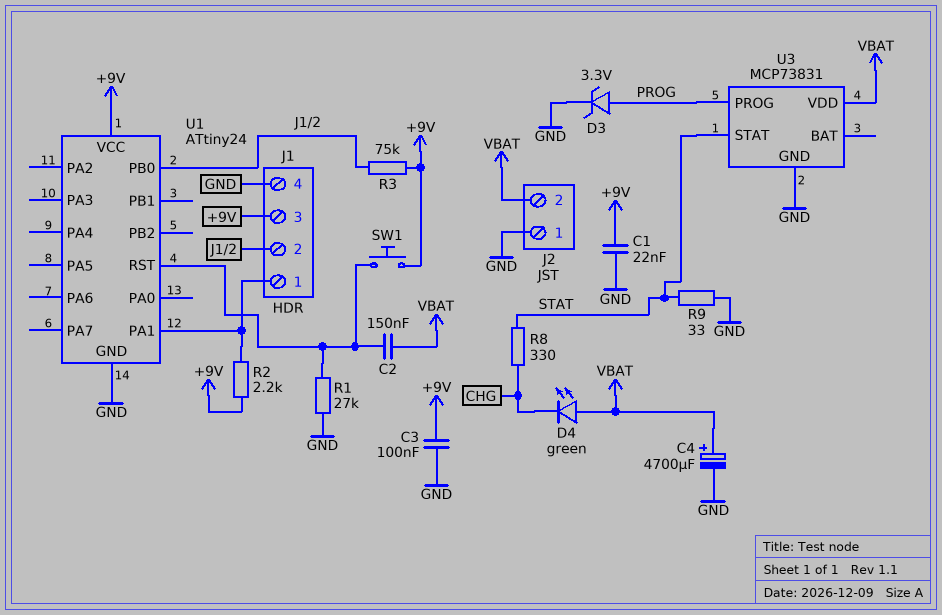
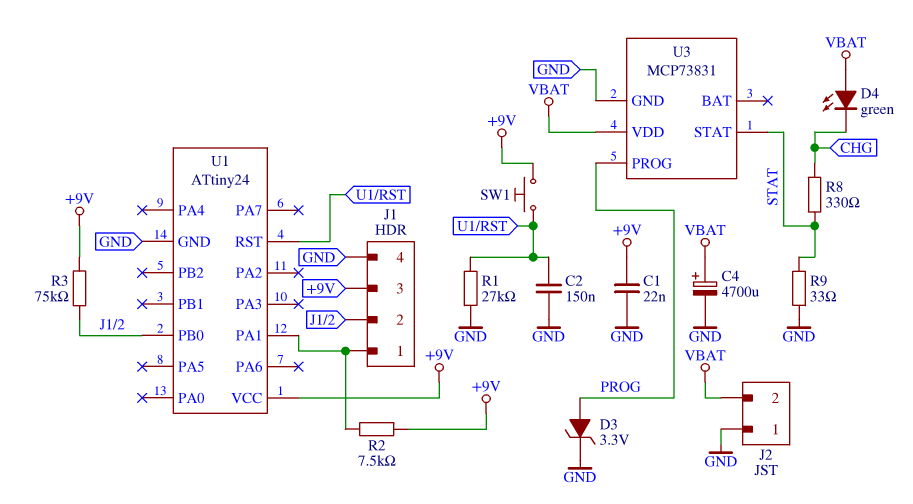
C2: 150nF (U1/RST, VBAT) -> 150nF (GND, U1/RST)
C3: 100nF (+9V, GND) -> none
R2: 2.2k (+9V, J1/1) -> 7.5k (+9V, J1/1)

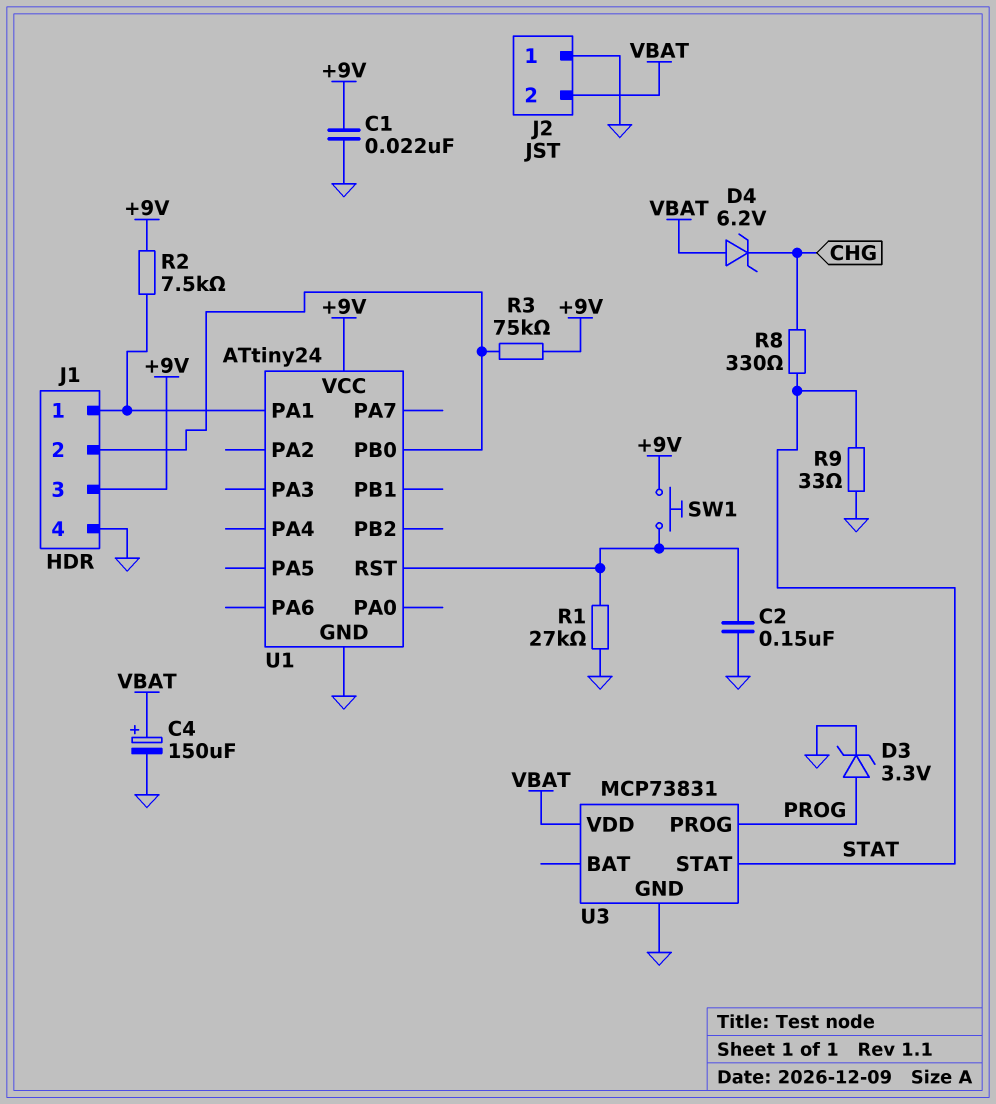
C4: 4700uF (plus VBAT, minus GND) -> 150uF (plus VBAT, minus GND)
D4: LED green (A VBAT, K CHG) -> zener 6.2V (A VBAT, K CHG)

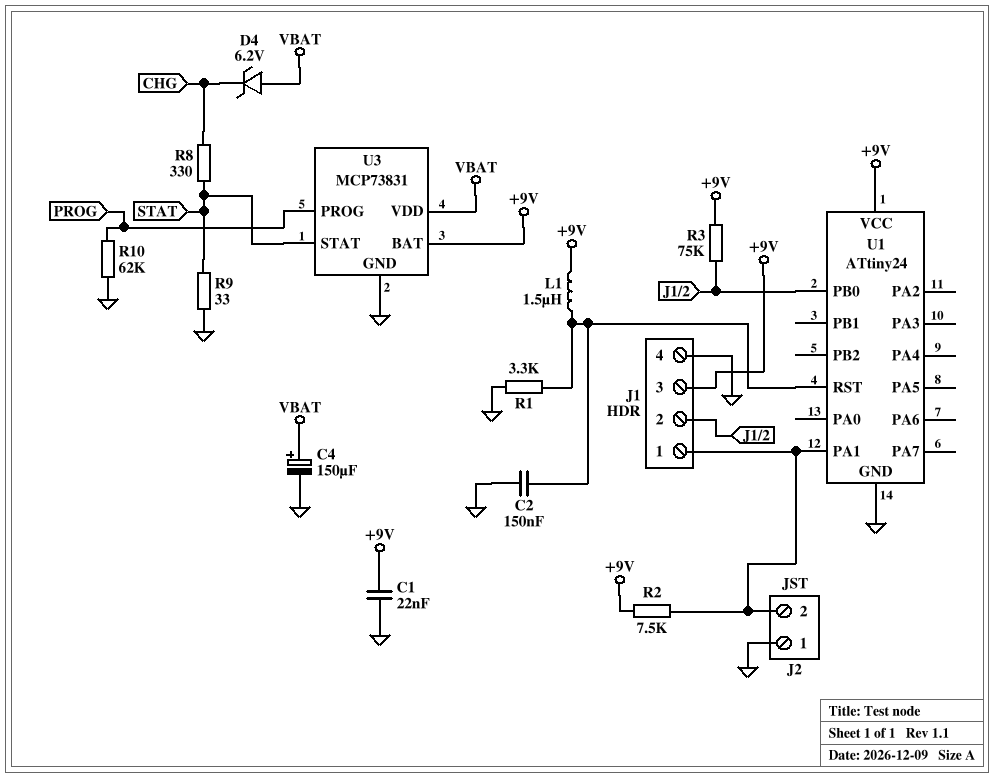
D3: zener 3.3V (A PROG, K GND) -> none
J2 pin 2: VBAT -> J1/1
L1: none -> 1.5uH (+9V, U1/RST)
R1: 27k (GND, U1/RST) -> 3.3k (GND, U1/RST)
R10: none -> 62k (GND, PROG)
SW1: button (+9V, U1/RST) -> none
U3 pin BAT: none -> +9V

